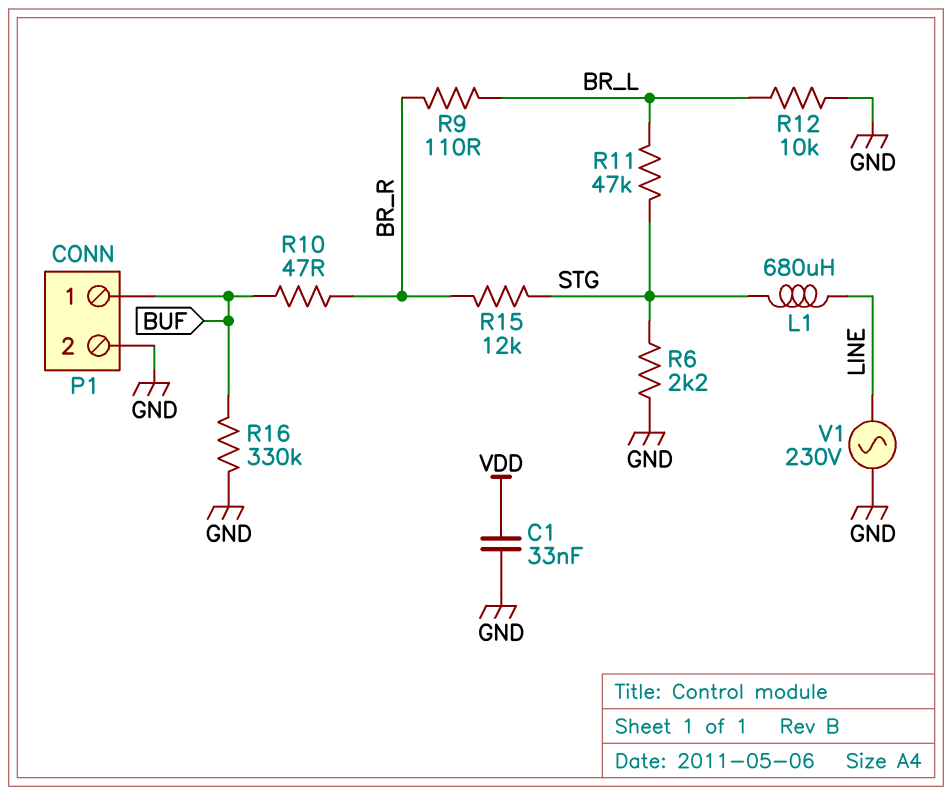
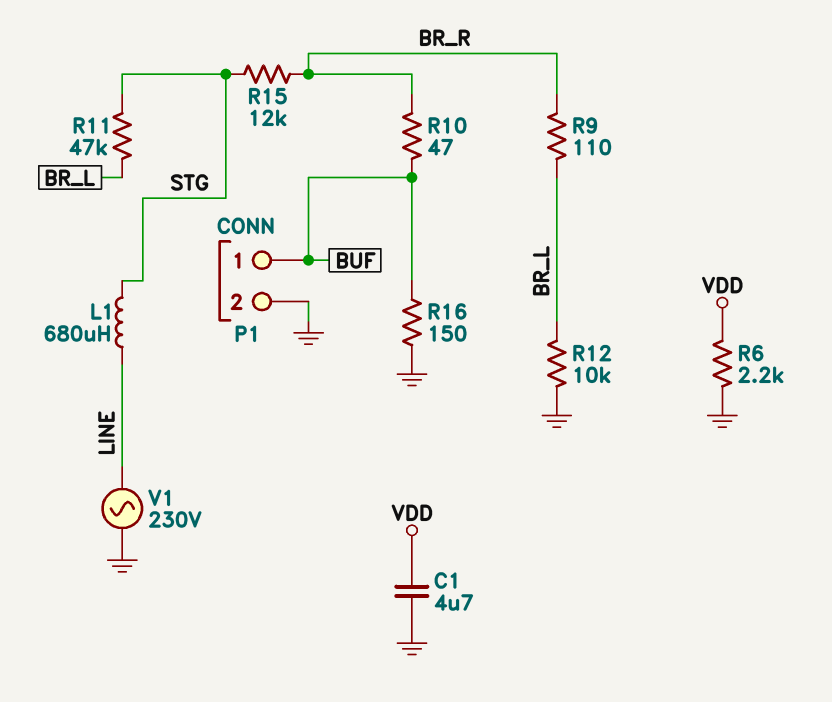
C1: 33nF (GND, VDD) -> 4.7uF (GND, VDD)
R6: 2.2k (GND, STG) -> 2.2k (GND, VDD)
R16: 330k (BUF, GND) -> 150 (BUF, GND)

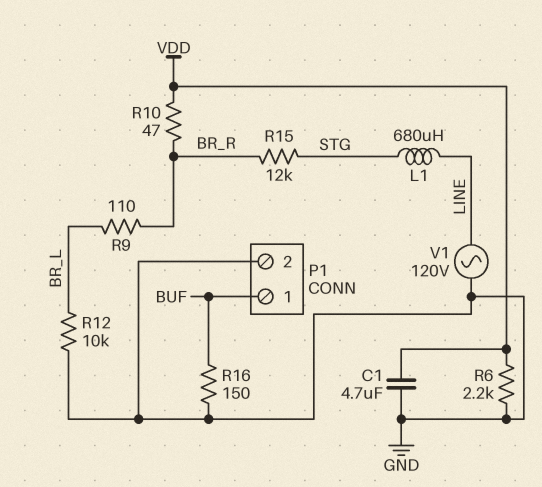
R10: 47 (BR_R, BUF) -> 47 (BR_R, VDD)
R11: 47k (BR_L, STG) -> none
V1: AC 230V (GND, LINE) -> AC 120V (GND, LINE)

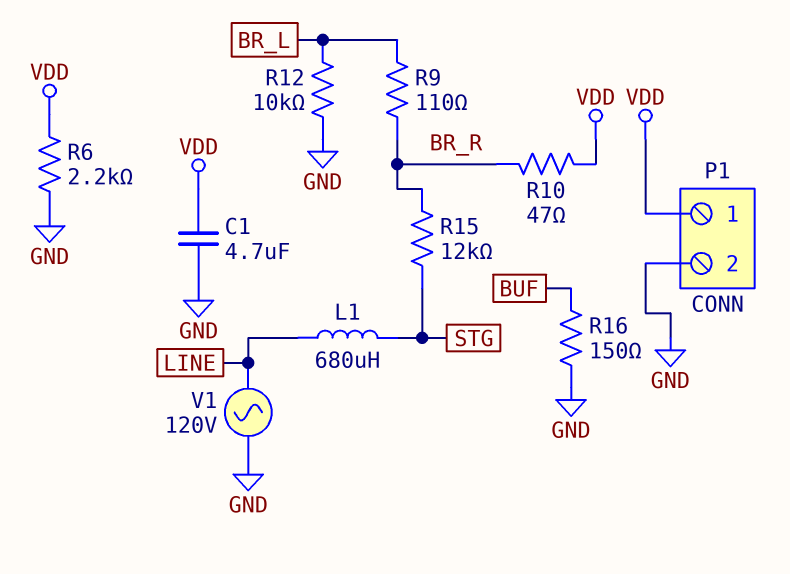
P1 pin 1: BUF -> VDD

